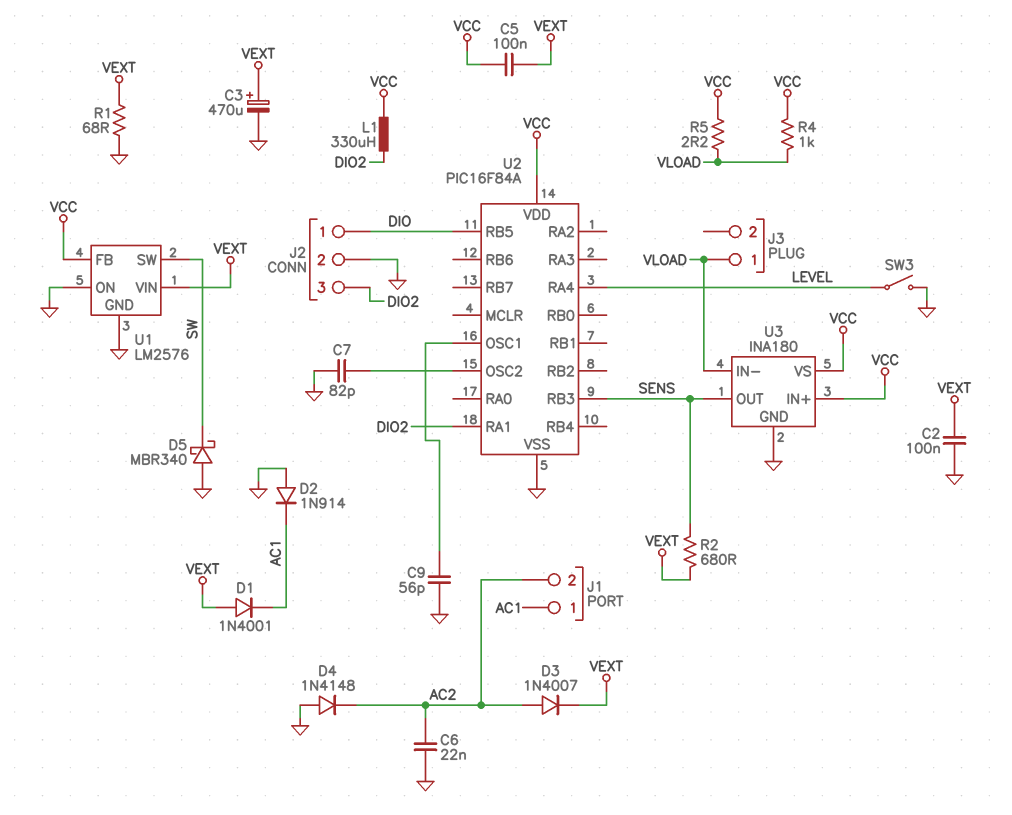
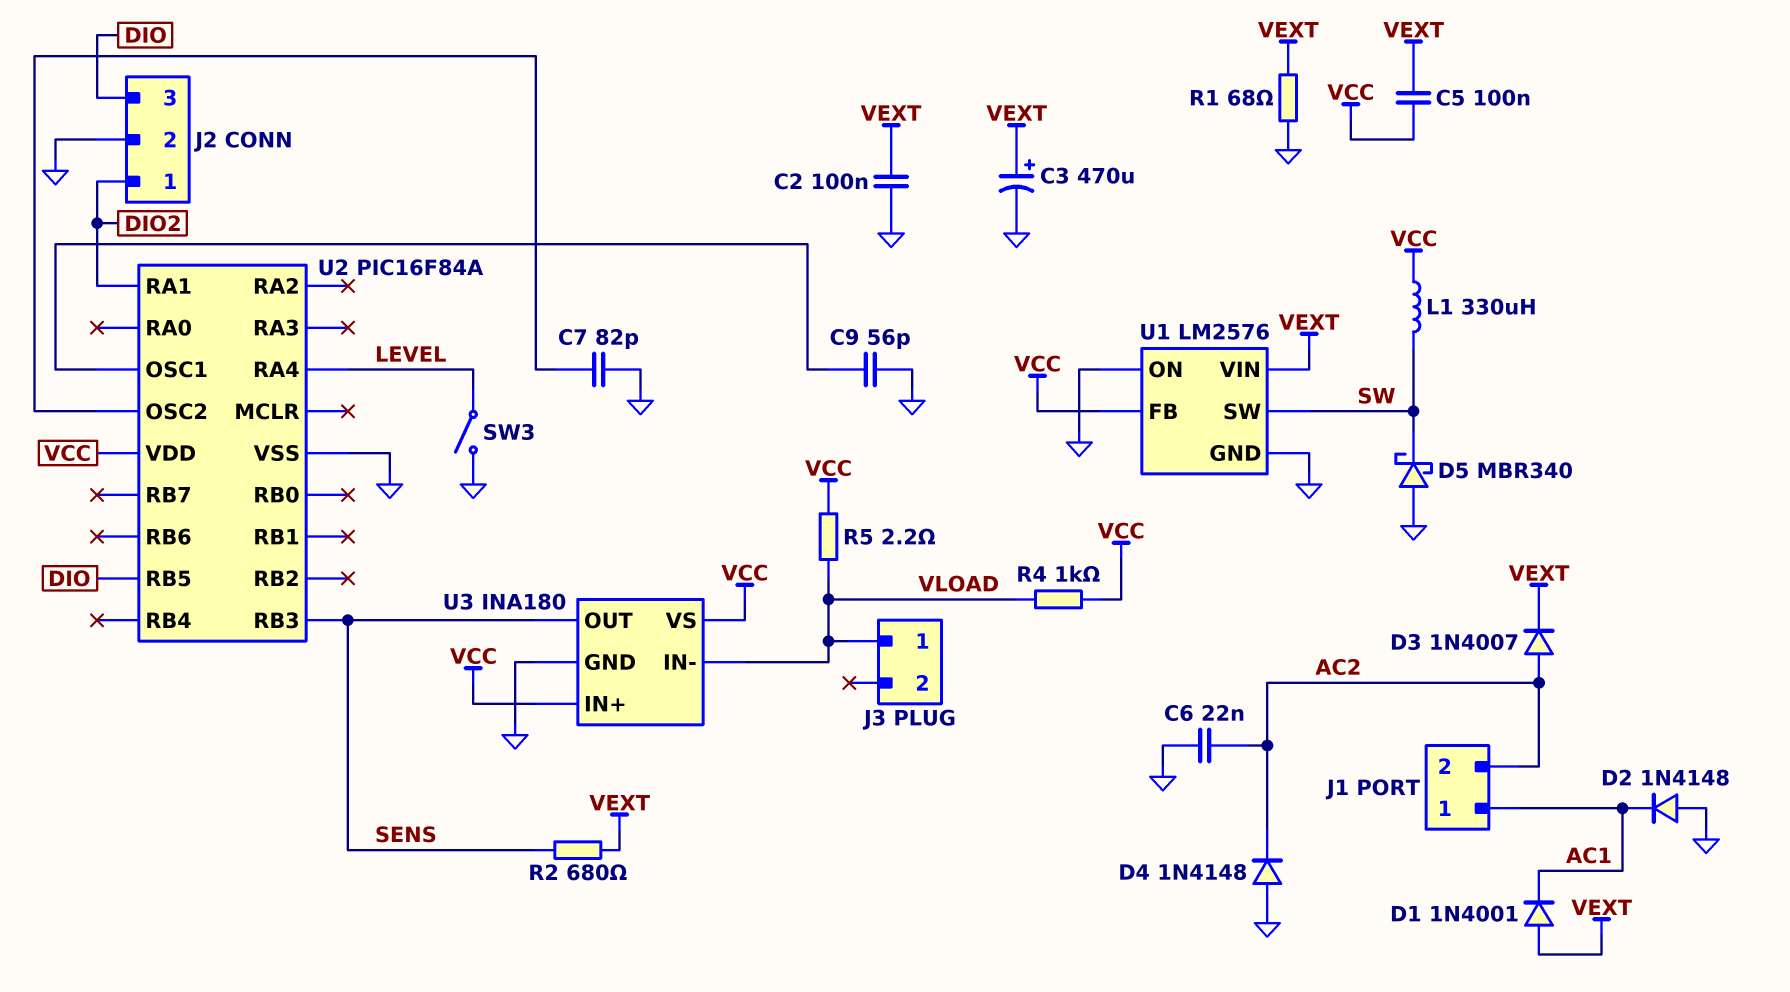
D2: diode 1N914 (A GND, K AC1) -> diode 1N4148 (A GND, K AC1)
J2 pin 1: DIO -> DIO2
J2 pin 3: DIO2 -> DIO
L1: 330uH (DIO2, VCC) -> 330uH (SW, VCC)

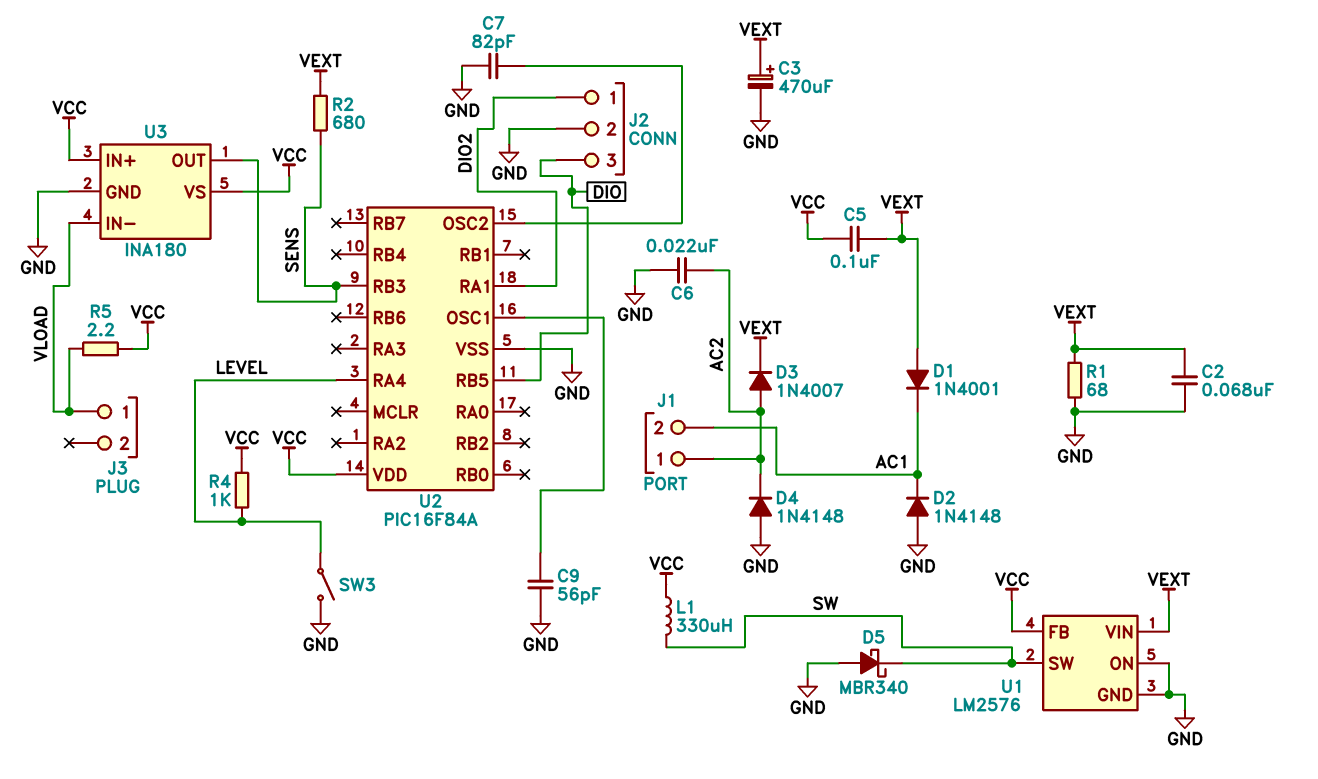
C2: 100nF (GND, VEXT) -> 68nF (GND, VEXT)
J1 pin 1: AC1 -> AC2
J1 pin 2: AC2 -> AC1
R4: 1k (VCC, VLOAD) -> 1k (LEVEL, VCC)

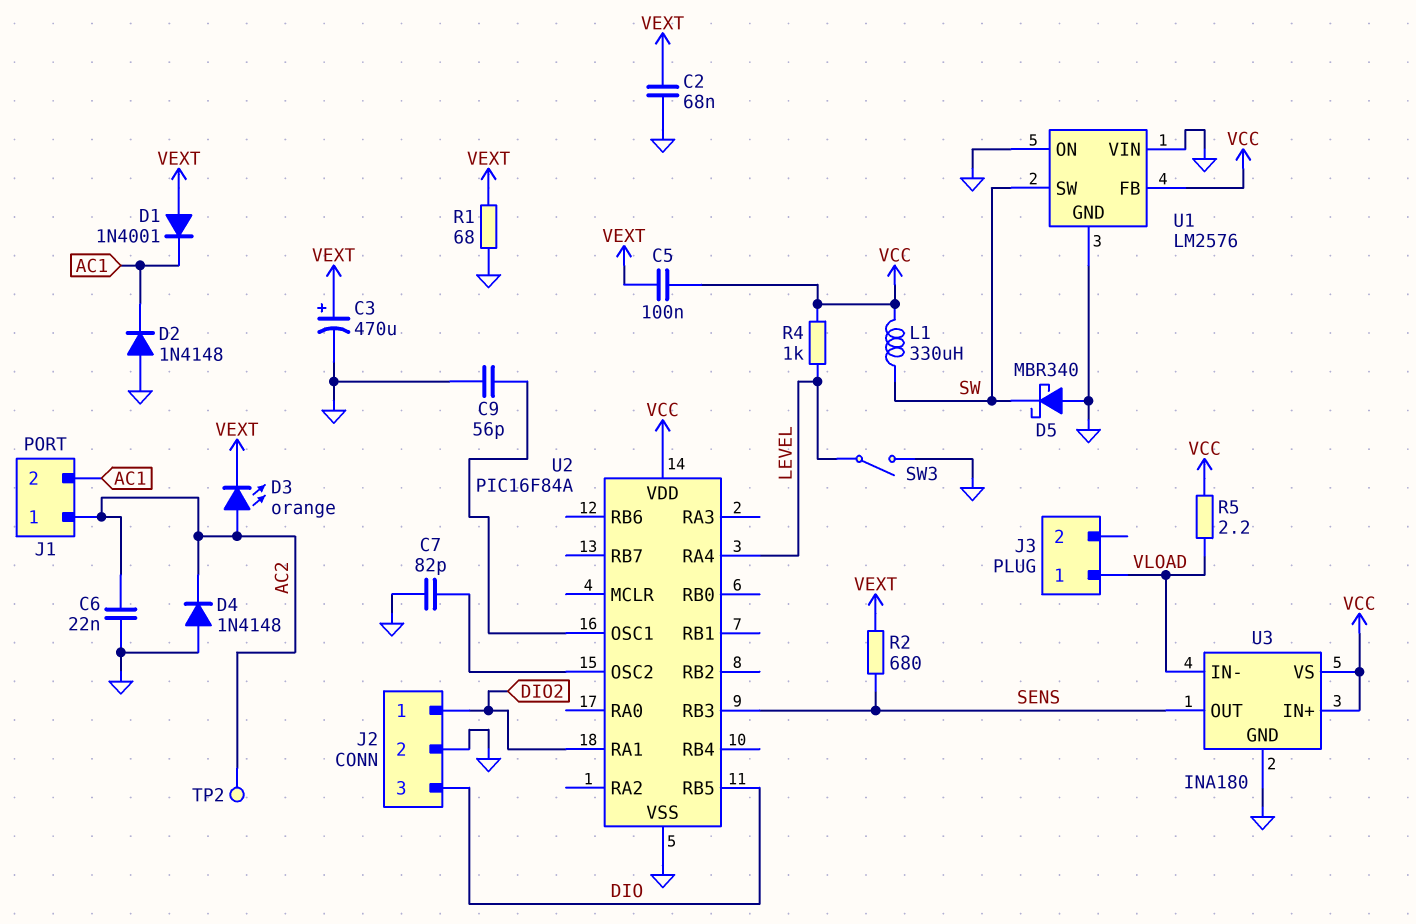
D3: diode 1N4007 (A AC2, K VEXT) -> LED orange (A AC2, K VEXT)
TP2: none -> test point (AC2)
U1 pin VIN: VEXT -> GND

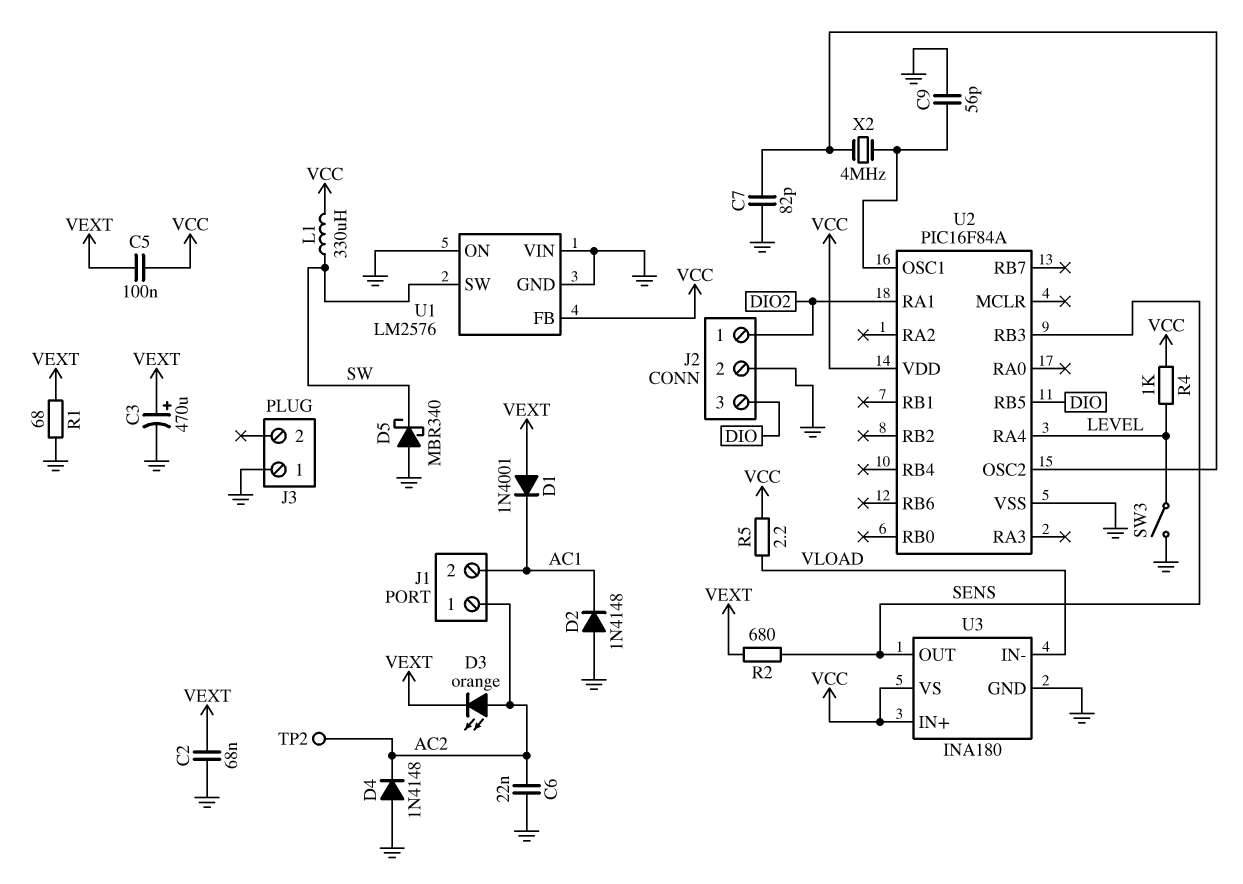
J3 pin 1: VLOAD -> GND
X2: none -> 4MHz (U2/OSC1, U2/OSC2)

